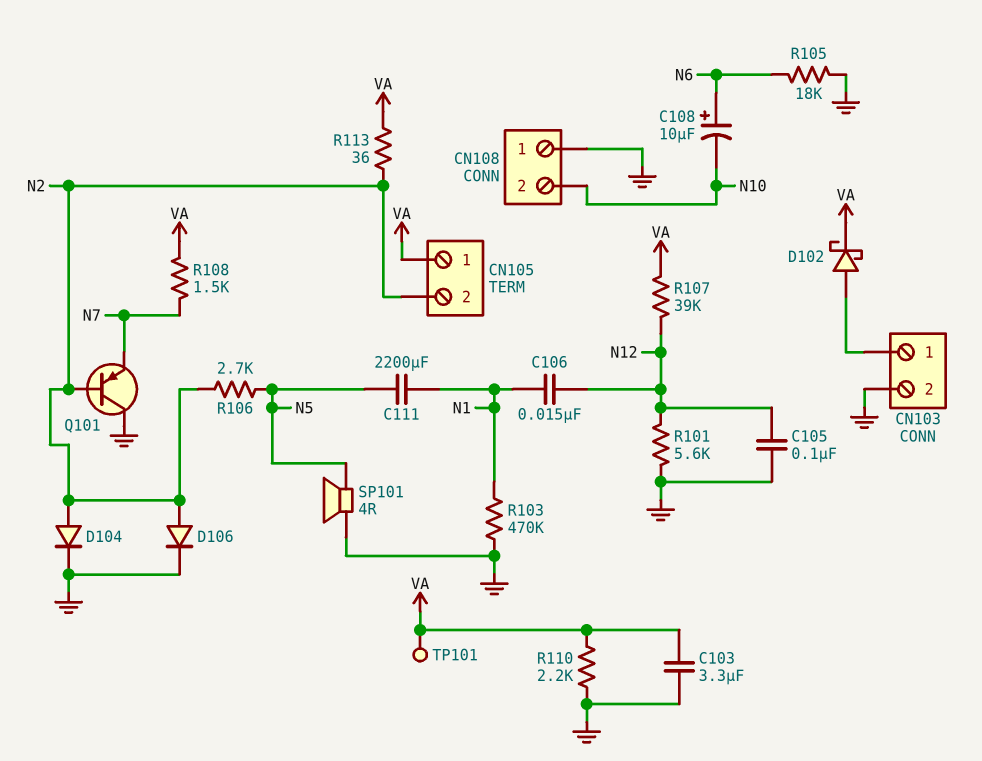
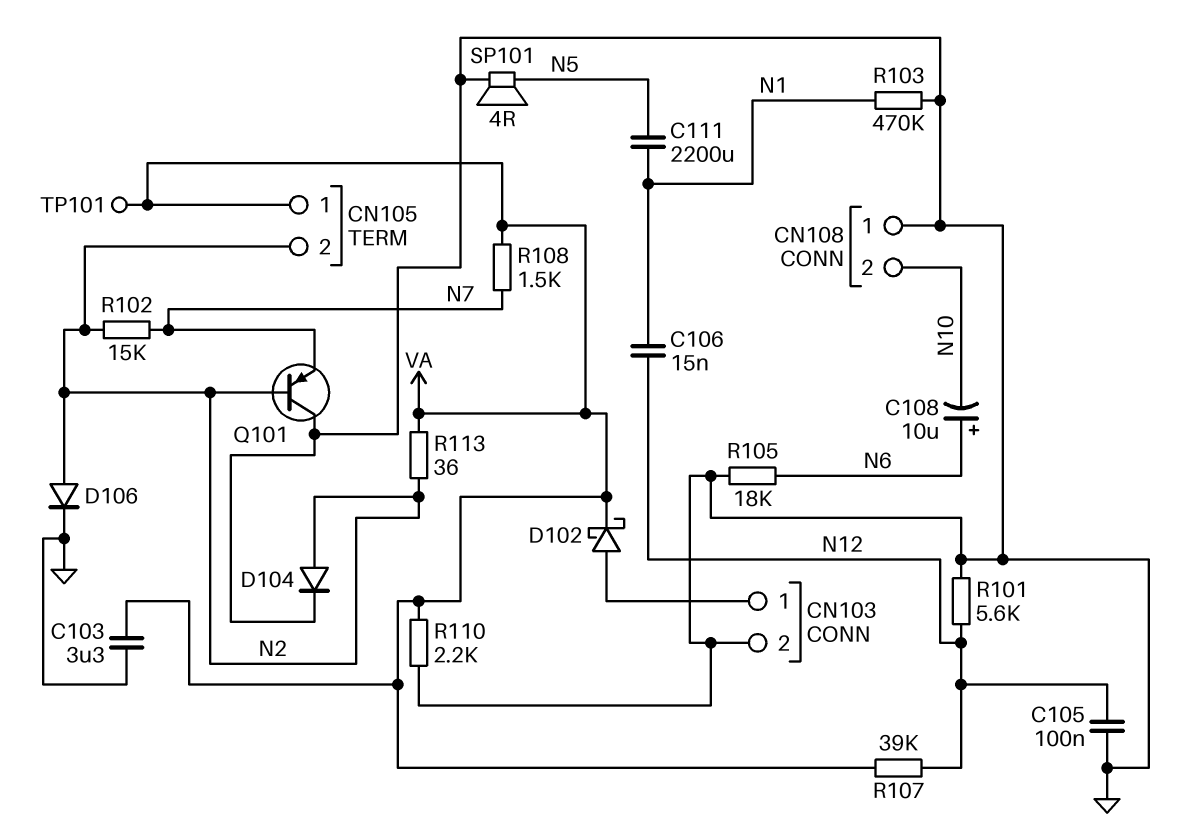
R102: none -> 15k (N2, N7)
R106: 2.7k (N2, N5) -> none

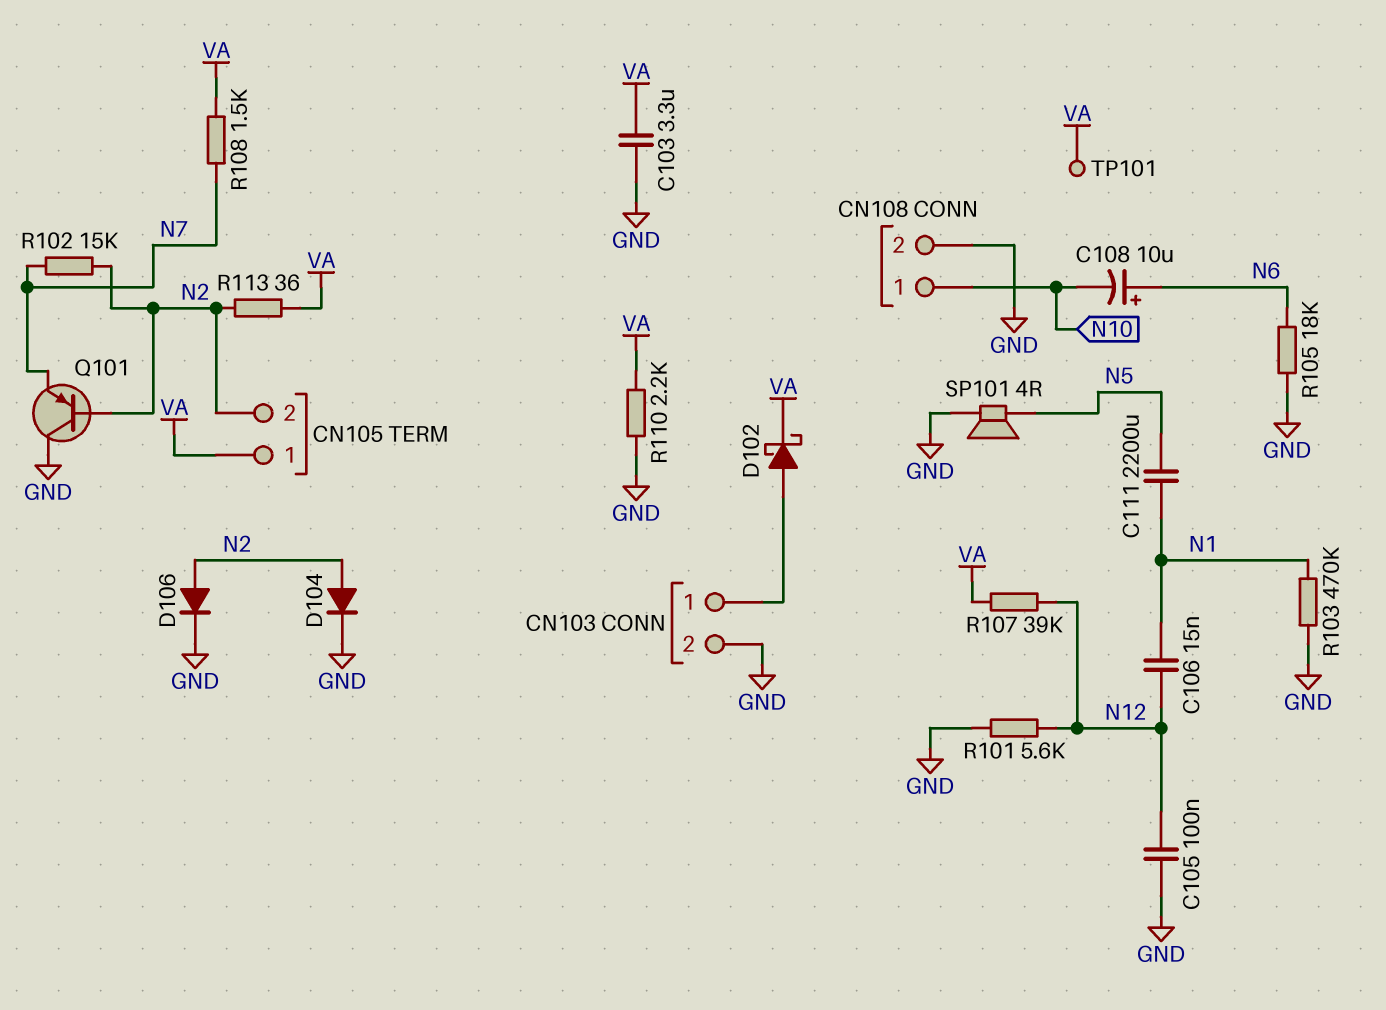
CN108 pin 1: GND -> N10
CN108 pin 2: N10 -> GND

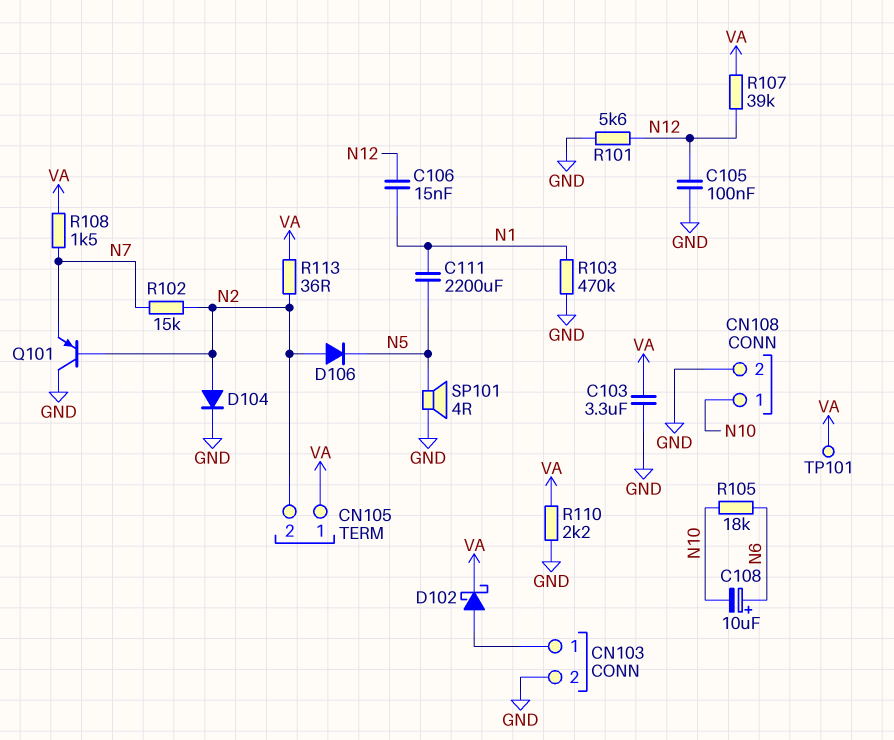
D106: diode (A N2, K GND) -> diode (A N2, K N5)
R105: 18k (GND, N6) -> 18k (N6, N10)

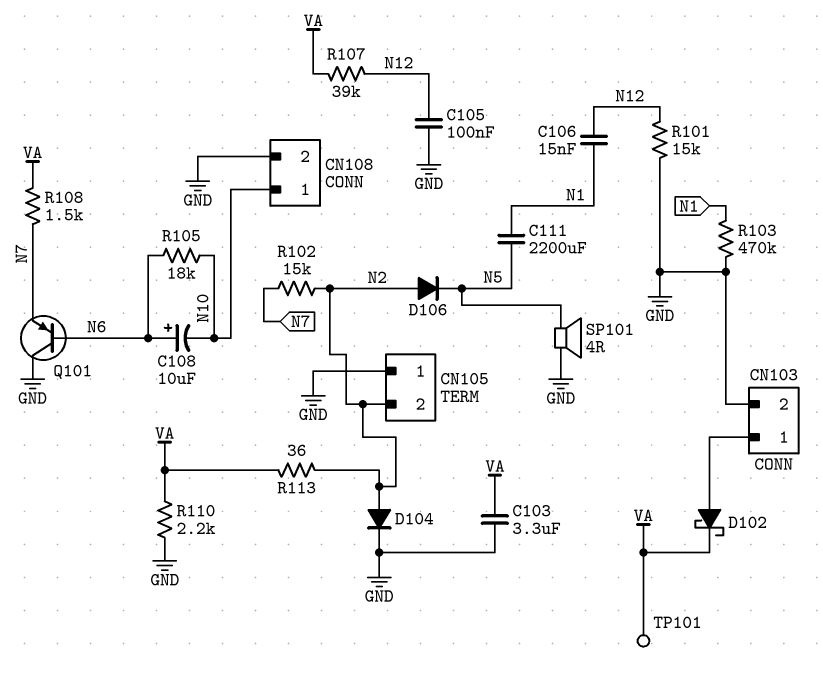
CN105 pin 1: VA -> GND
Q101: PNP (B N2, C GND, E N7) -> PNP (B N6, C GND, E N7)
R101: 5.6k (GND, N12) -> 15k (GND, N12)

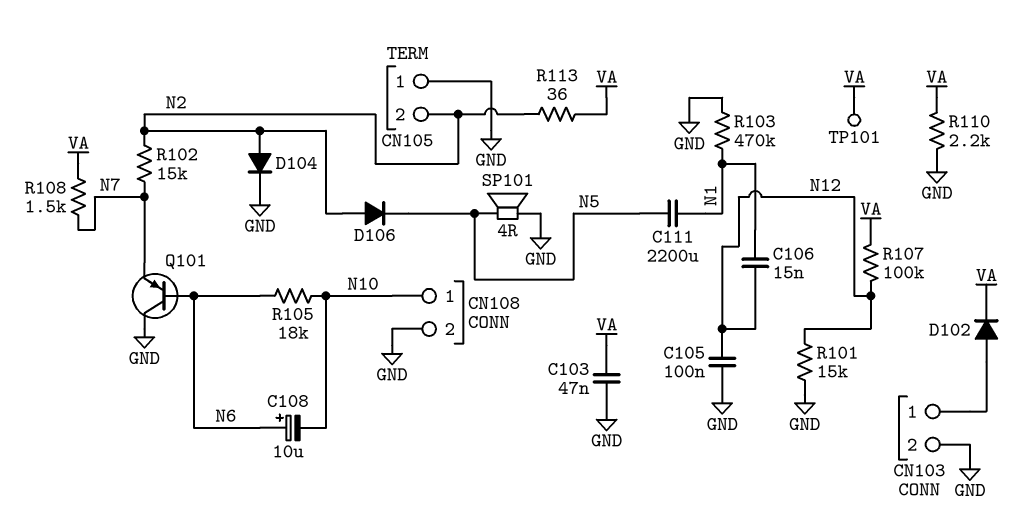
C103: 3.3uF (GND, VA) -> 47nF (GND, VA)
D102: schottky (A CN103/1, K VA) -> diode (A CN103/1, K VA)
R107: 39k (N12, VA) -> 100k (N12, VA)

